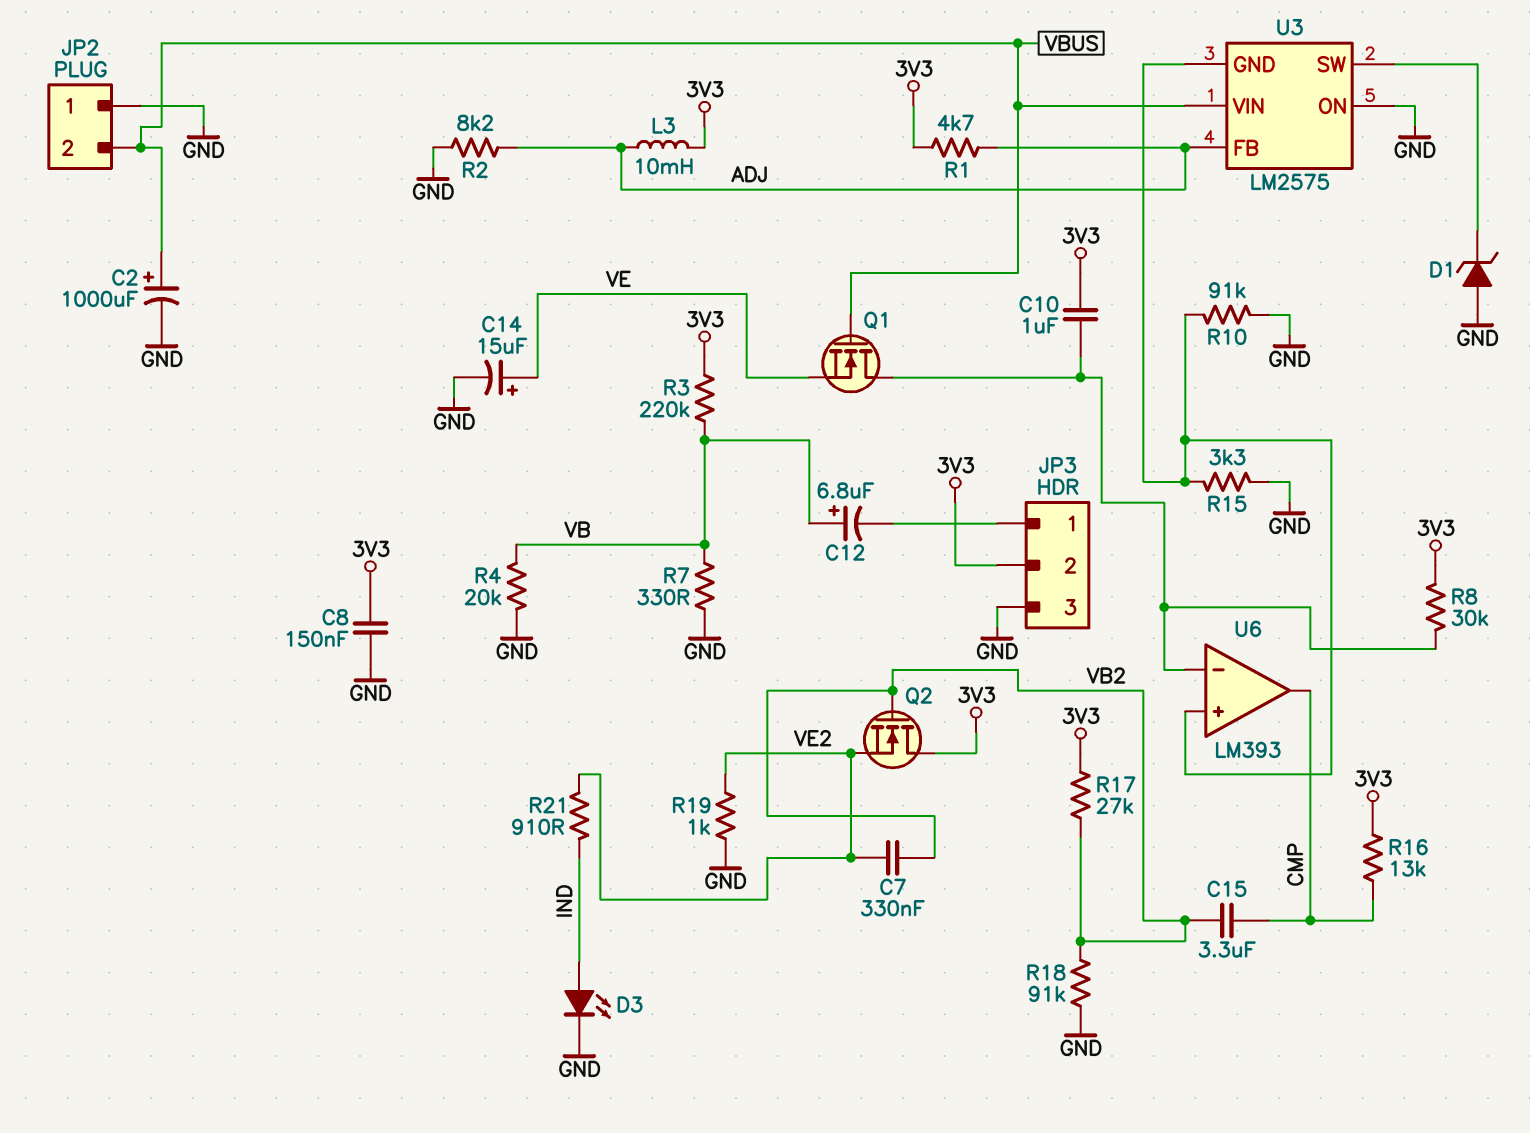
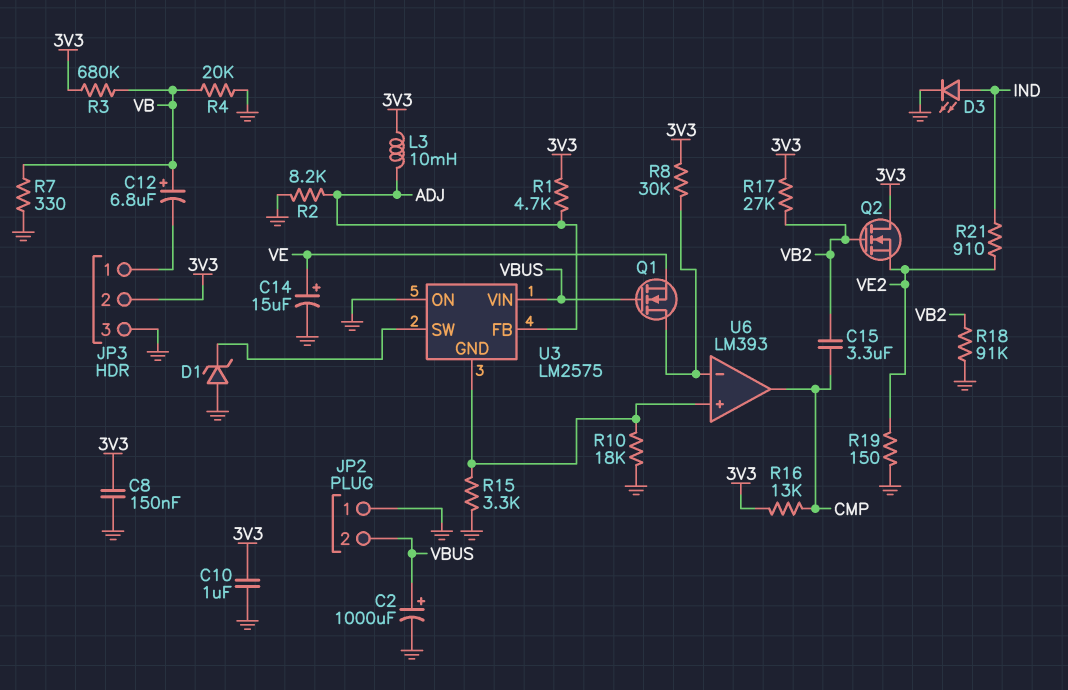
C7: 330nF (VB2, VE2) -> none
C10: 1uF (3V3, U6/in-) -> 1uF (3V3, GND)
R3: 220k (3V3, VB) -> 680k (3V3, VB)
R10: 91k (GND, U3/GND) -> 18k (GND, U3/GND)
R19: 1k (GND, VE2) -> 150 (GND, VE2)

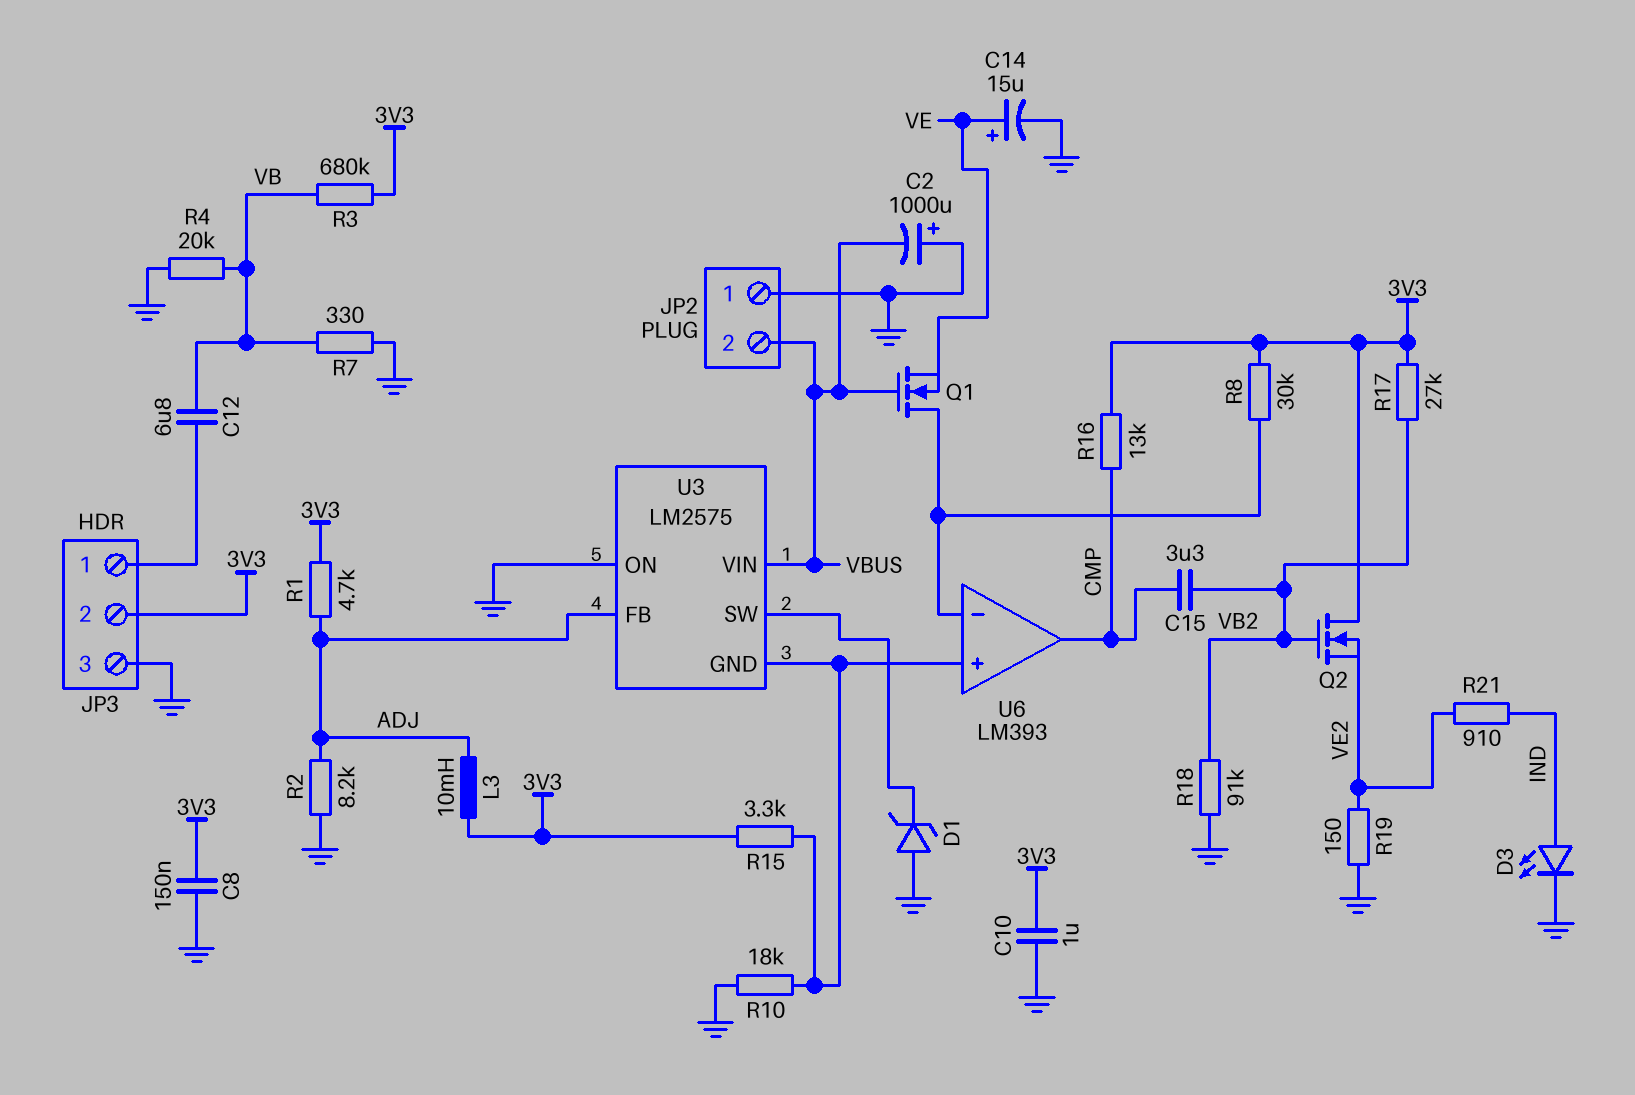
C2: 1000uF (plus VBUS, minus GND) -> 1000uF (plus GND, minus VBUS)
C12: 6.8uF (plus VB, minus JP3/1) -> 6.8uF (JP3/1, VB)
R15: 3.3k (GND, U3/GND) -> 3.3k (3V3, U3/GND)

